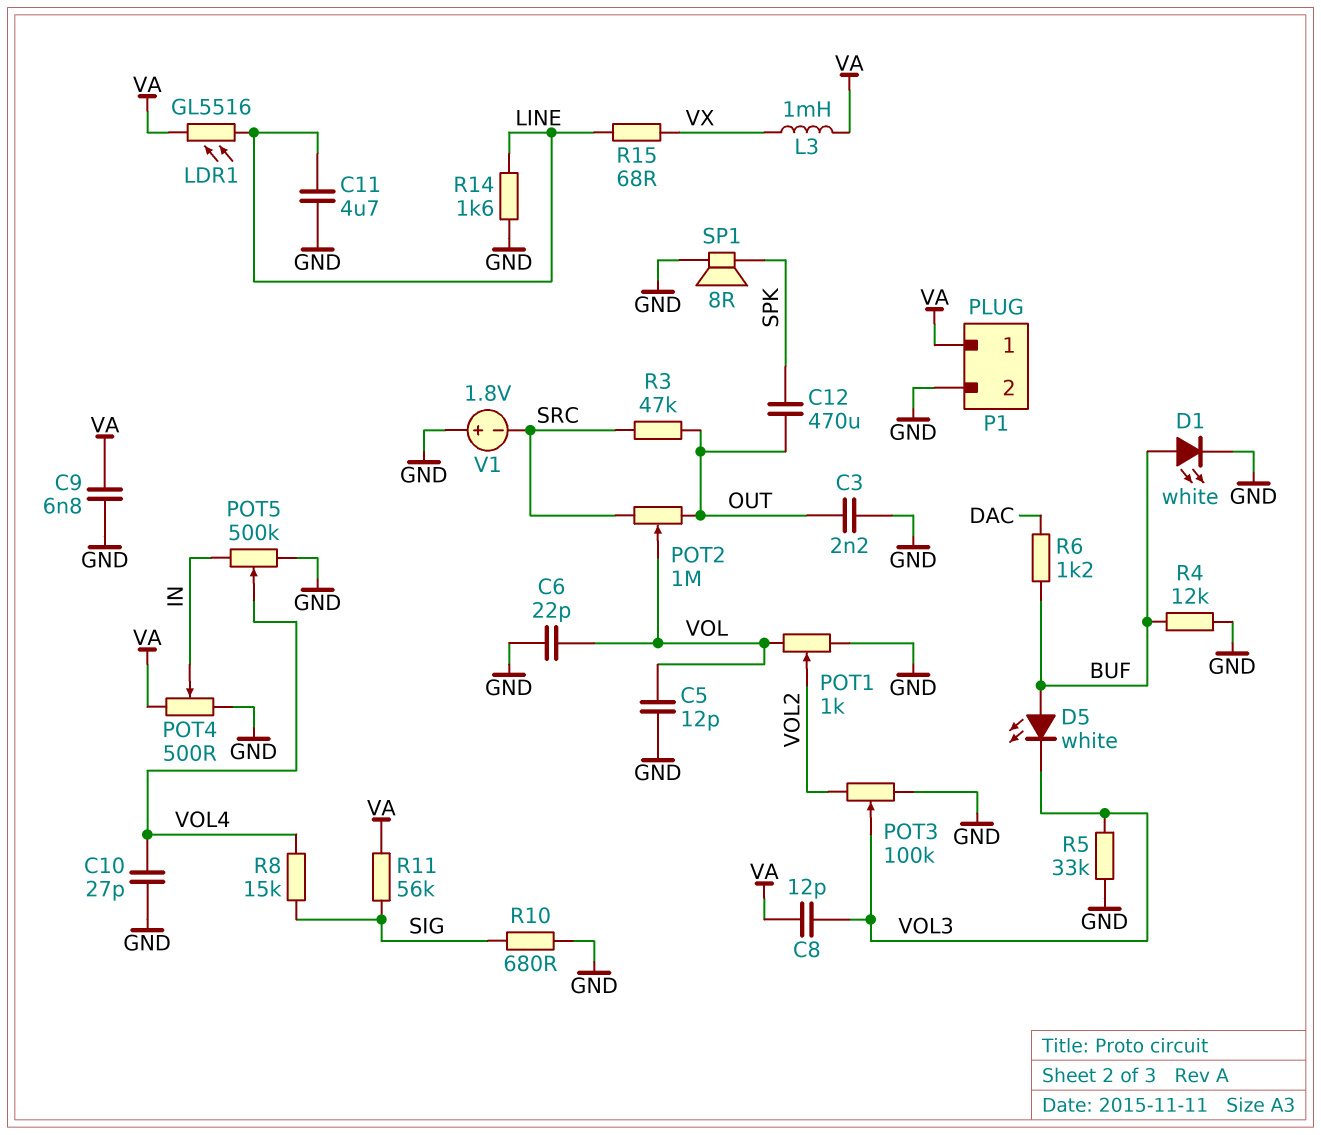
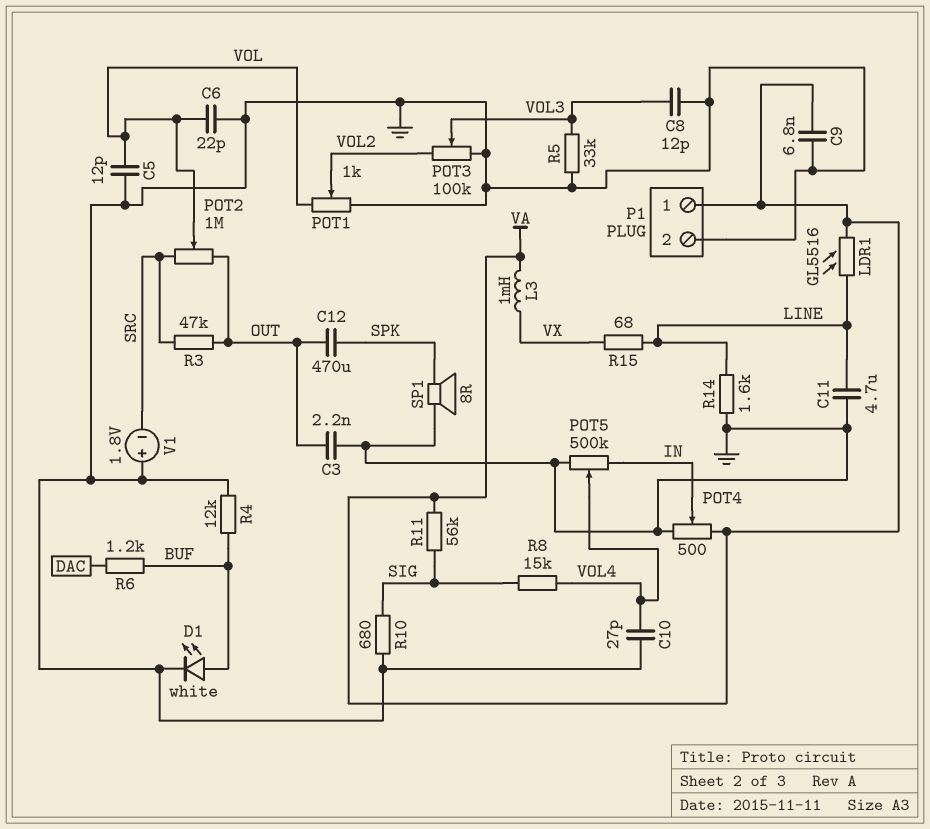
C8: 12pF (VA, VOL3) -> 12pF (GND, VOL3)
D5: LED white (A BUF, K VOL3) -> none

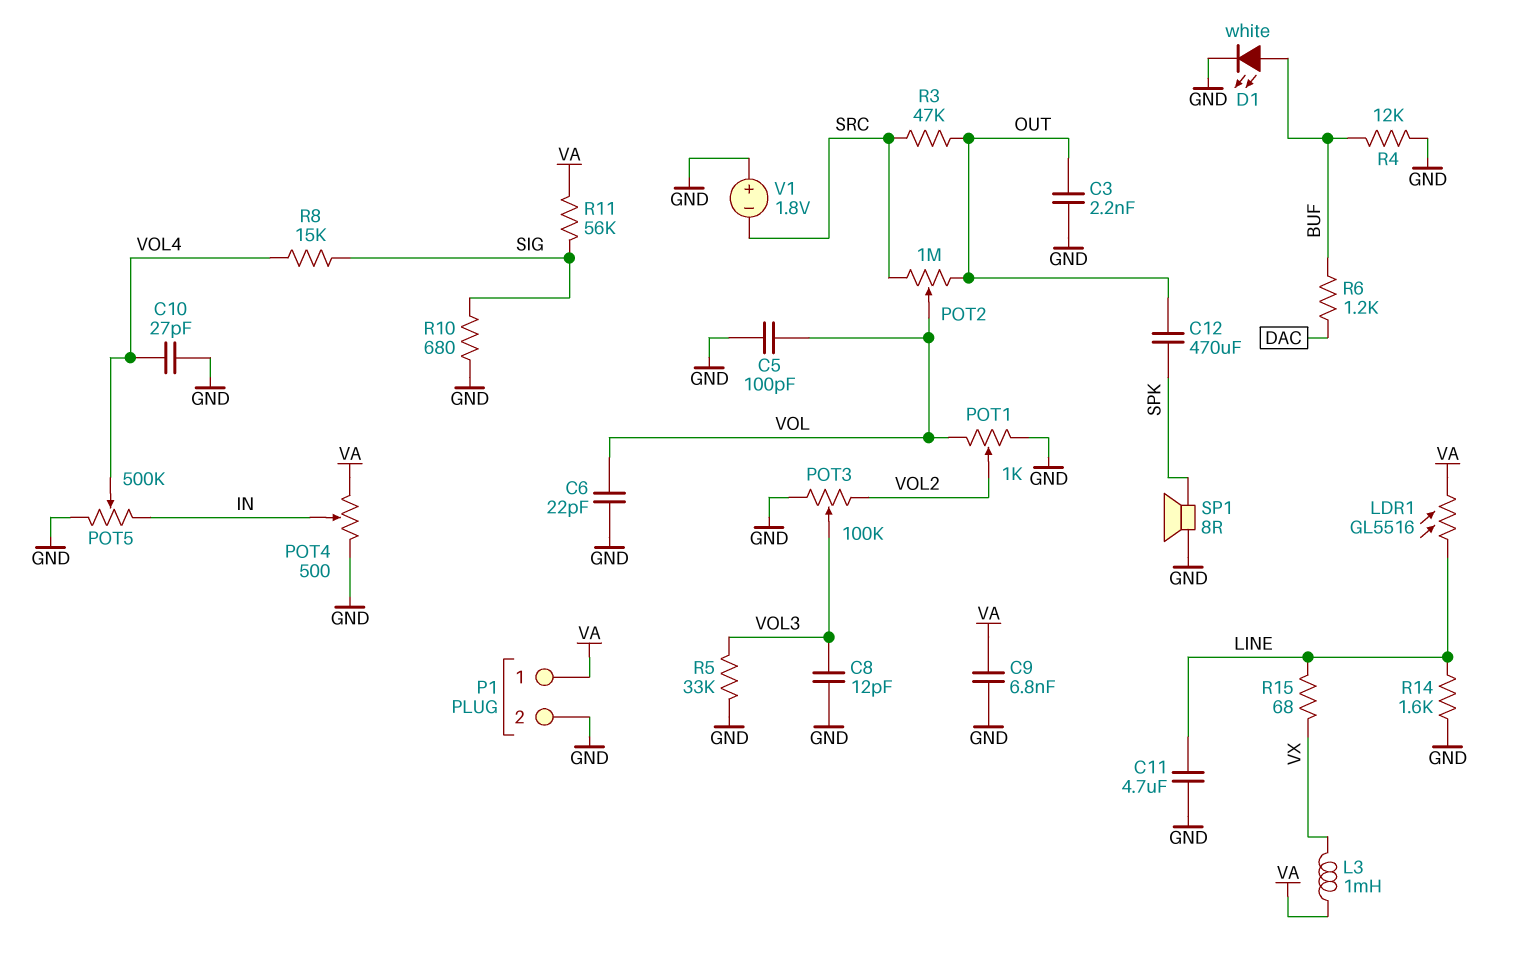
C5: 12pF (GND, VOL) -> 100pF (GND, VOL)

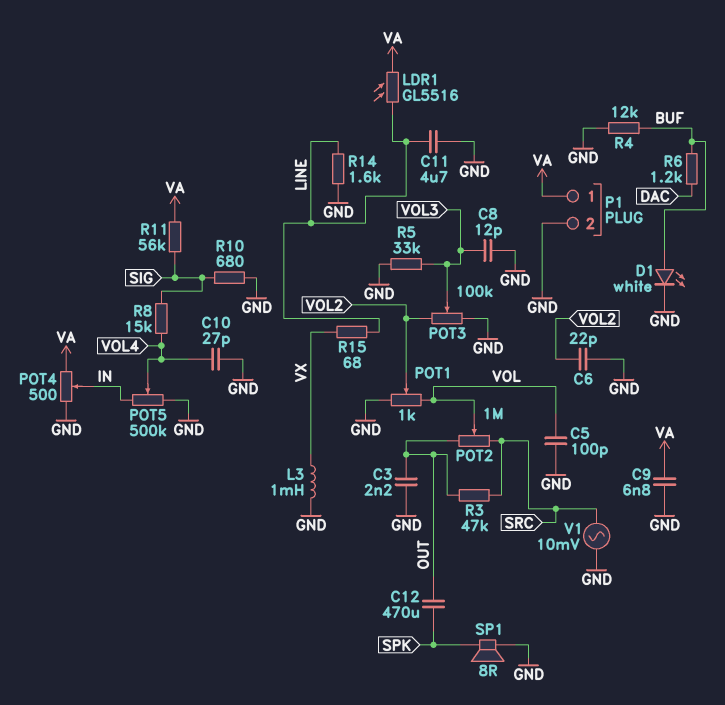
C6: 22pF (GND, VOL) -> 22pF (GND, VOL2)
L3: 1mH (VA, VX) -> 1mH (GND, VX)
V1: 1.8V (plus GND, minus SRC) -> AC 10mV (GND, SRC)

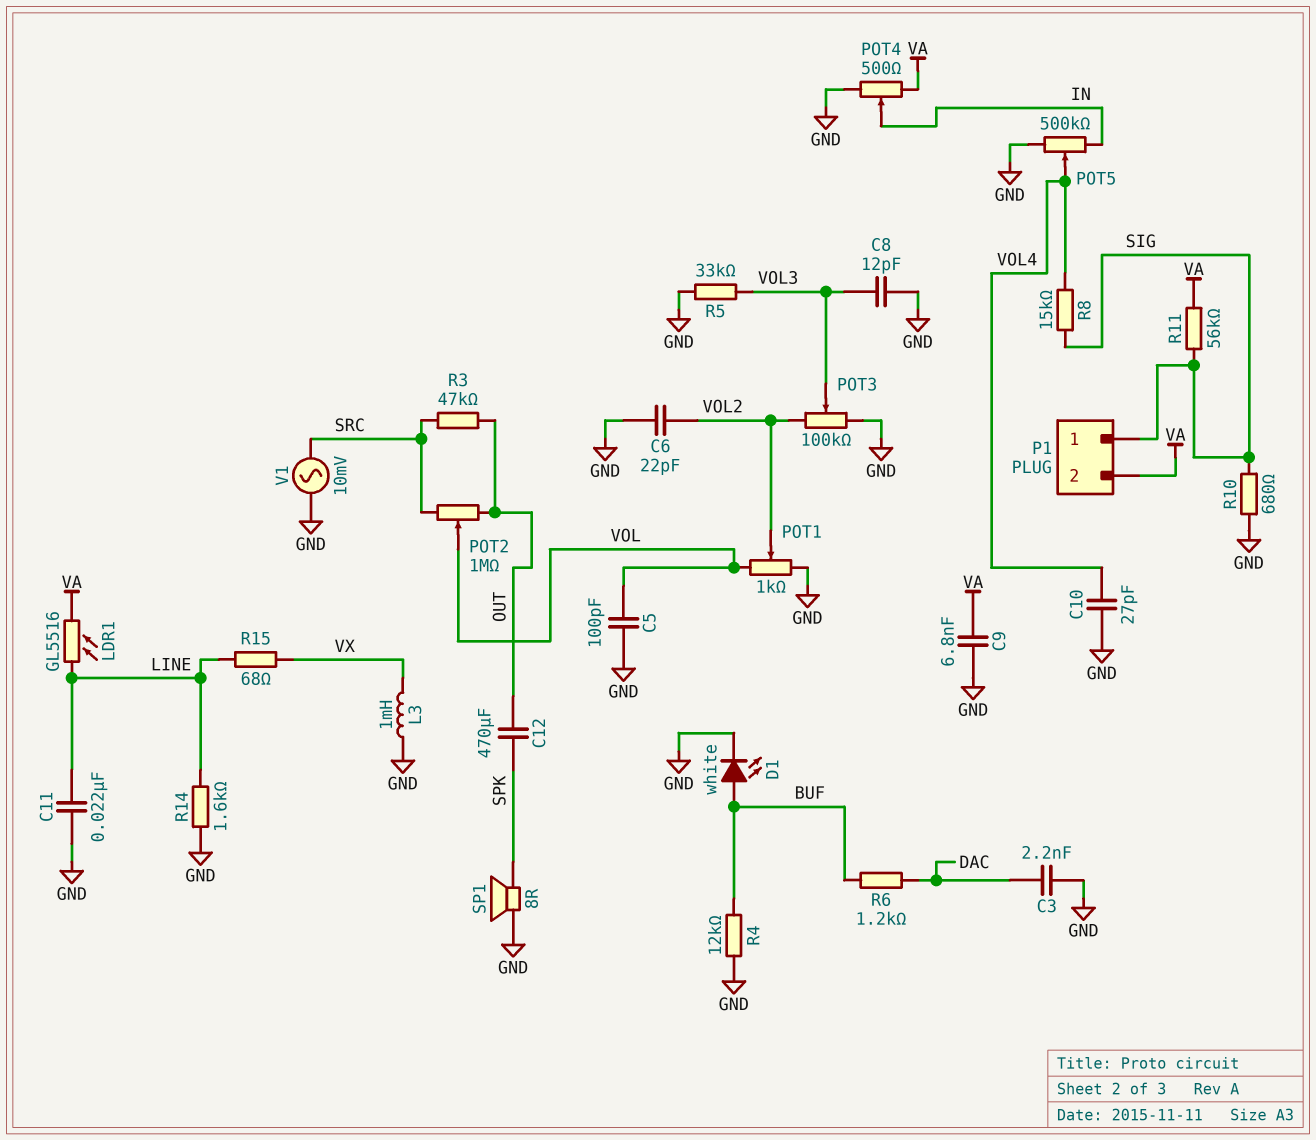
C3: 2.2nF (GND, OUT) -> 2.2nF (DAC, GND)
C11: 4.7uF (GND, LINE) -> 22nF (GND, LINE)
P1 pin 1: VA -> SIG
P1 pin 2: GND -> VA

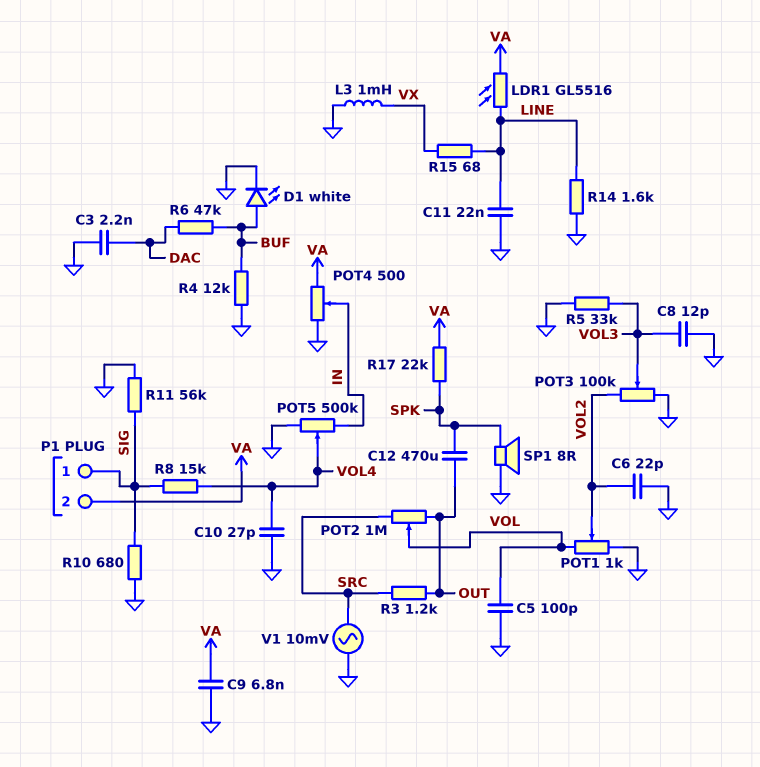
R3: 47k (OUT, SRC) -> 1.2k (OUT, SRC)
R6: 1.2k (BUF, DAC) -> 47k (BUF, DAC)
R11: 56k (SIG, VA) -> 56k (GND, SIG)
R17: none -> 22k (SPK, VA)

